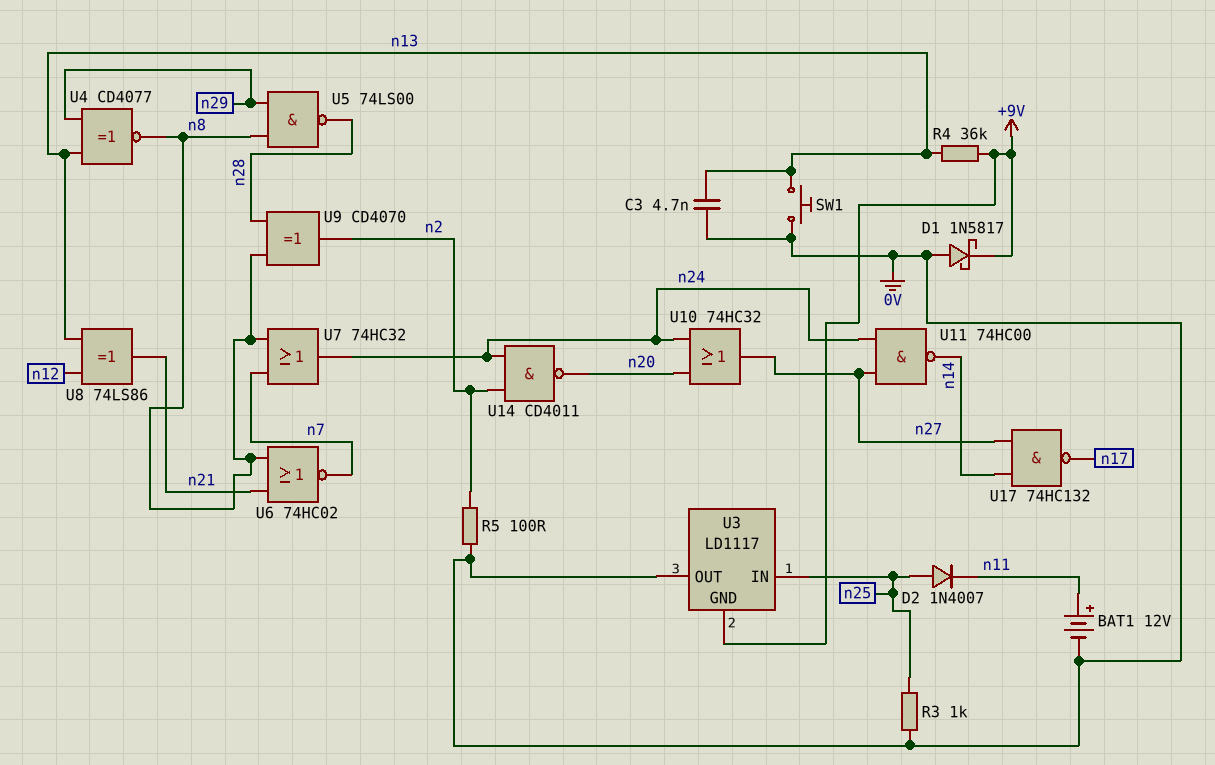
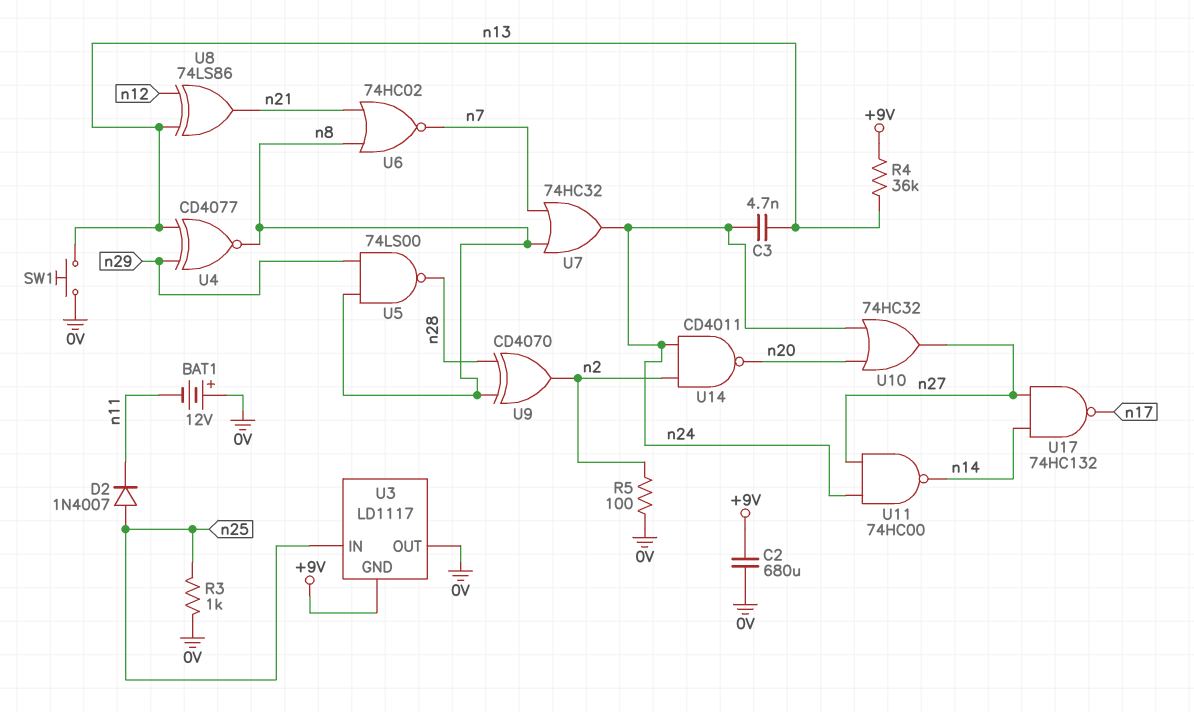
BAT1: 12V (plus n11, minus 0V) -> 12V (plus 0V, minus n11)
C2: none -> 680uF (+9V, 0V)
C3: 4.7nF (0V, n13) -> 4.7nF (n13, n24)
D1: schottky 1N5817 (A 0V, K +9V) -> none

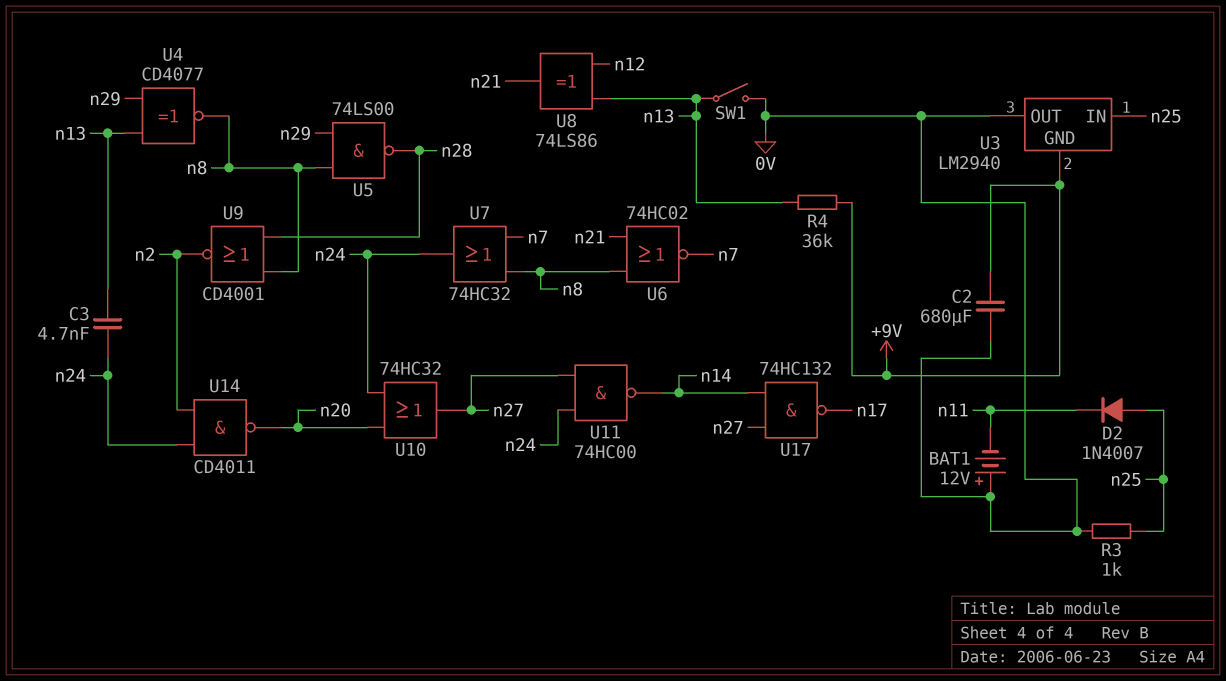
R5: 100 (0V, n2) -> none
SW1: button (0V, n13) -> switch (0V, n13)
U3: LD1117 -> LM2940
U9: XOR CD4070 (in n8, in n28, out n2) -> NOR CD4001 (in n8, in n28, out n2)

